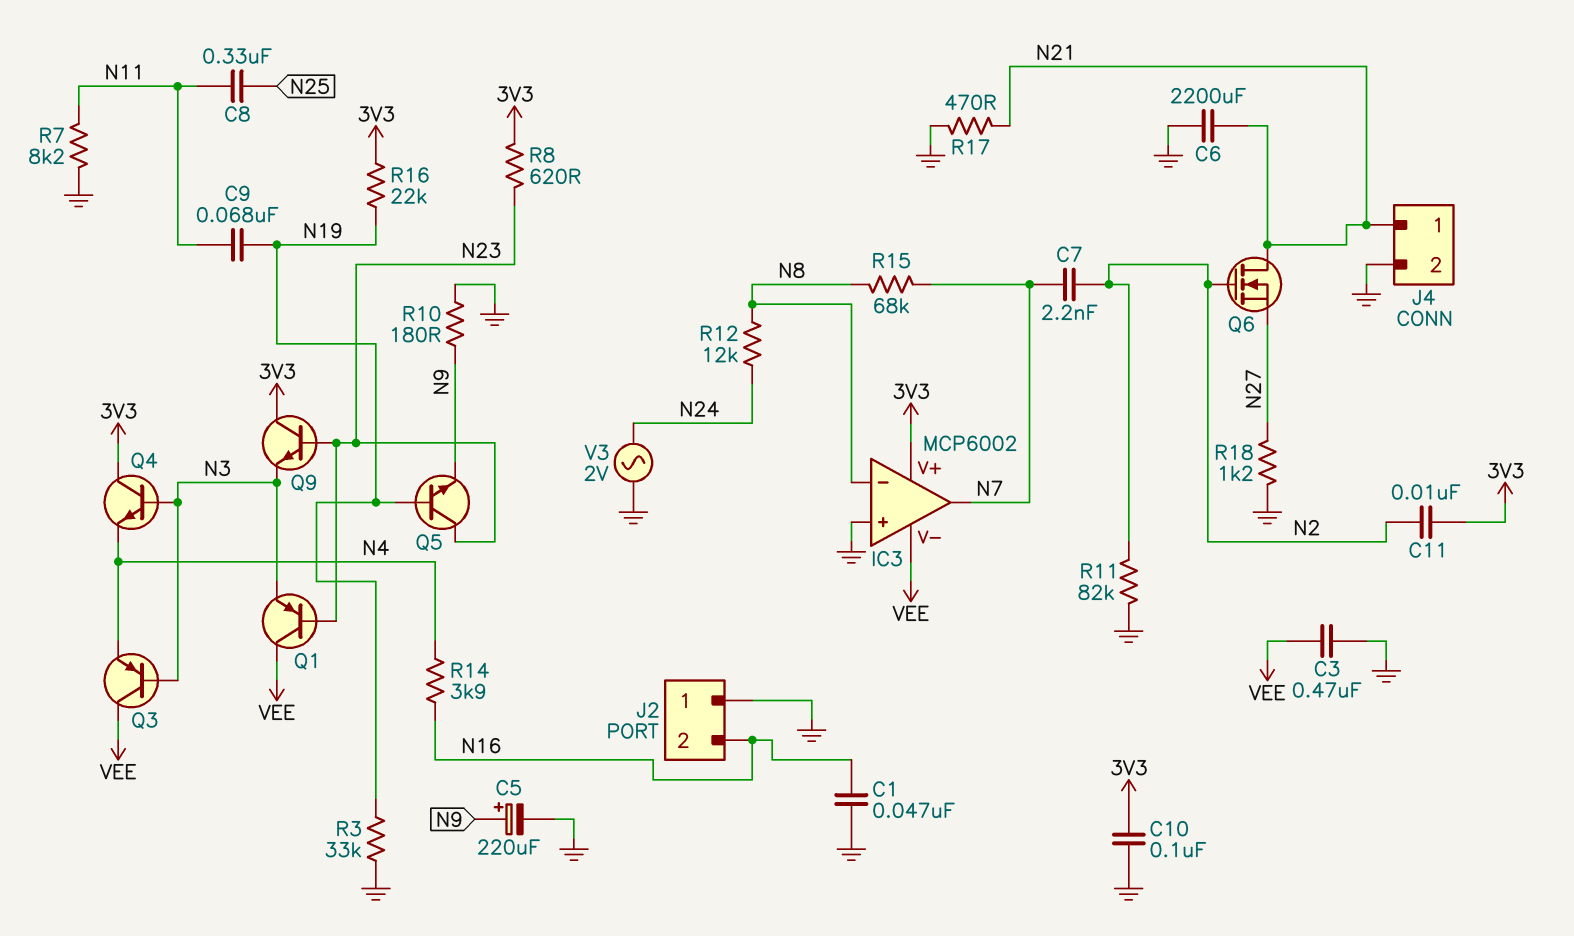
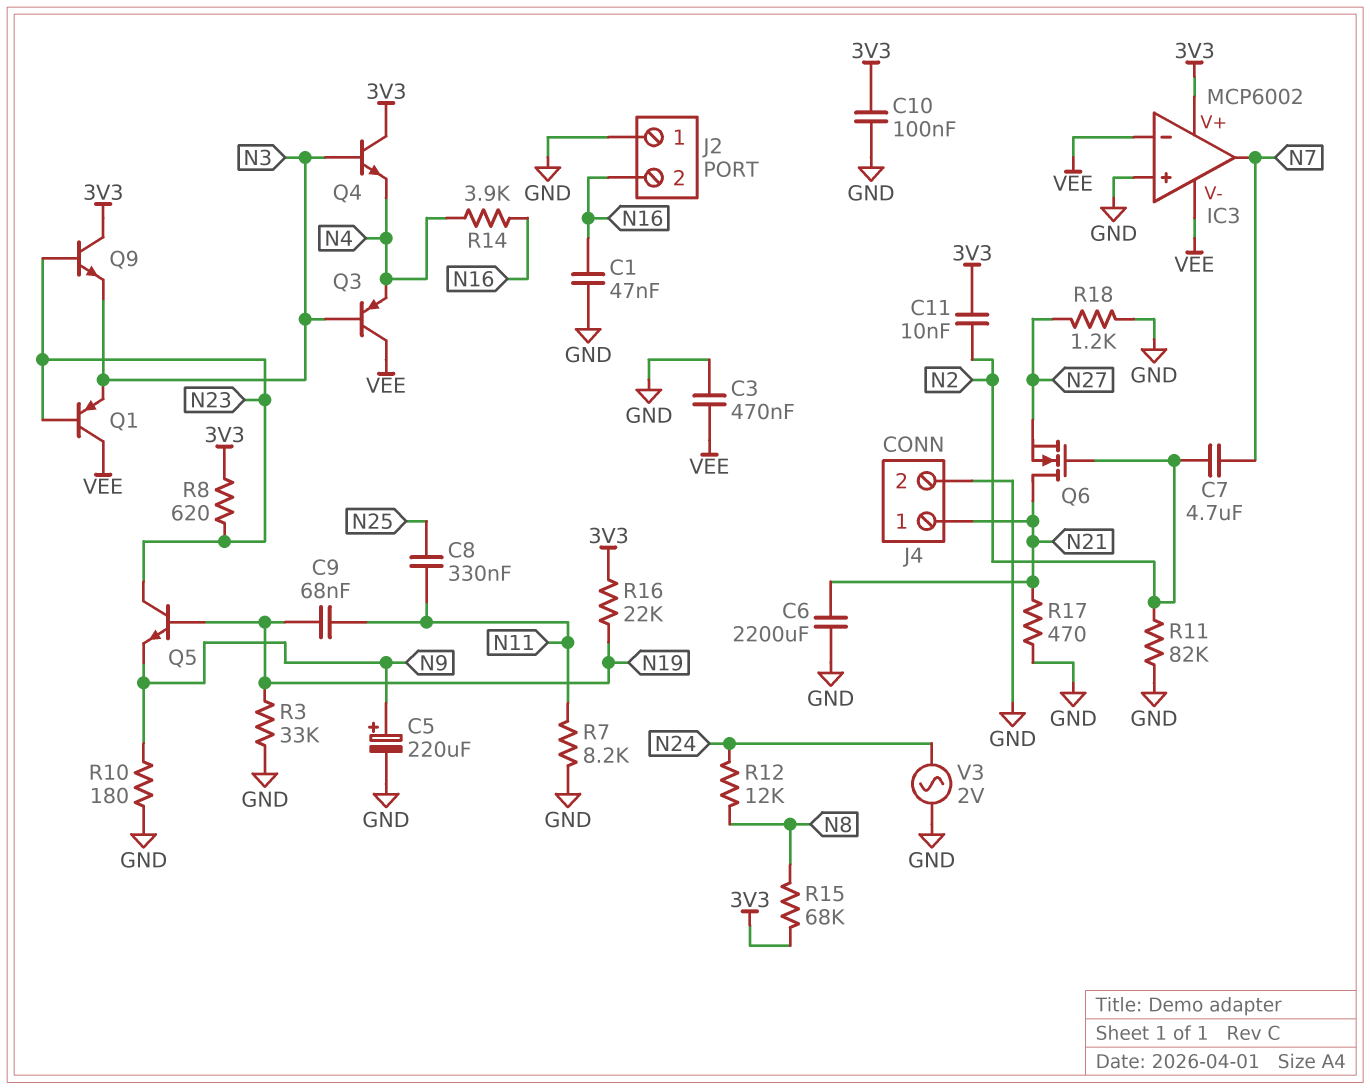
C7: 2.2nF (N2, N7) -> 4.7uF (N2, N7)
IC3 pin in-: N8 -> VEE
R15: 68k (N7, N8) -> 68k (3V3, N8)

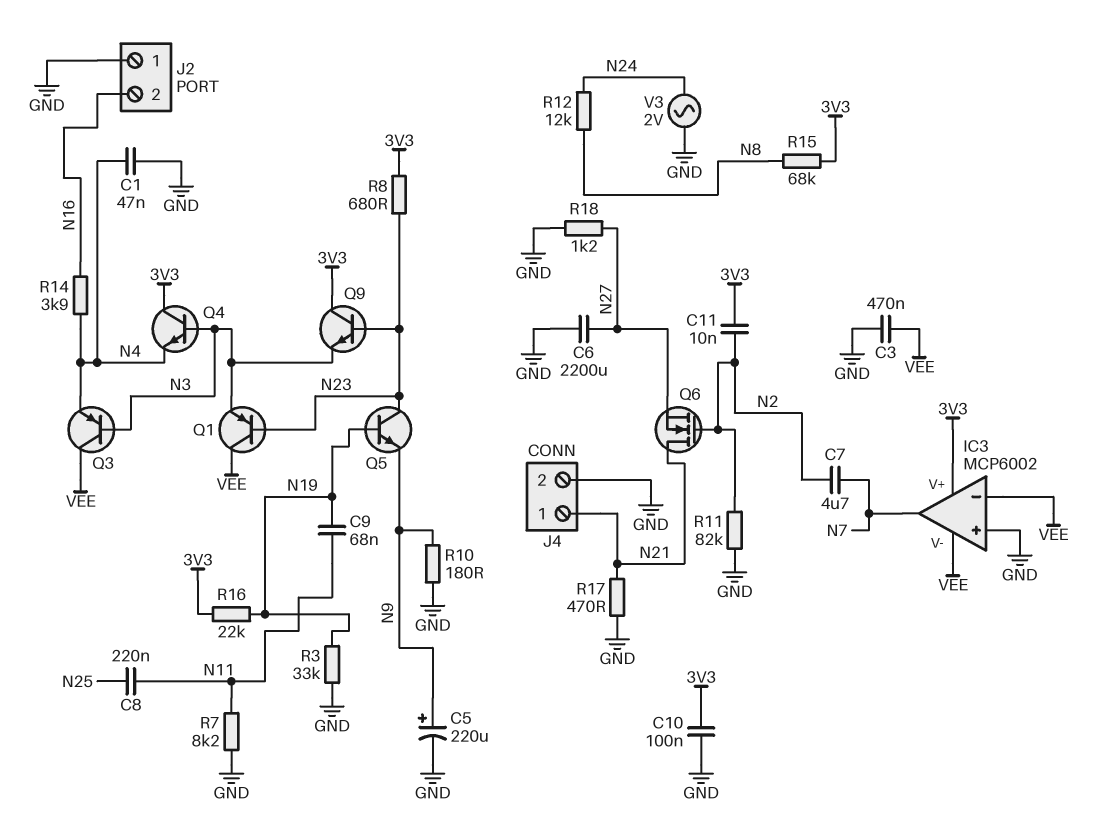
C1: 47nF (GND, N16) -> 47nF (GND, N4)
C6: 2200uF (GND, N21) -> 2200uF (GND, N27)
C8: 330nF (N11, N25) -> 220nF (N11, N25)
R8: 620 (3V3, N23) -> 680 (3V3, N23)

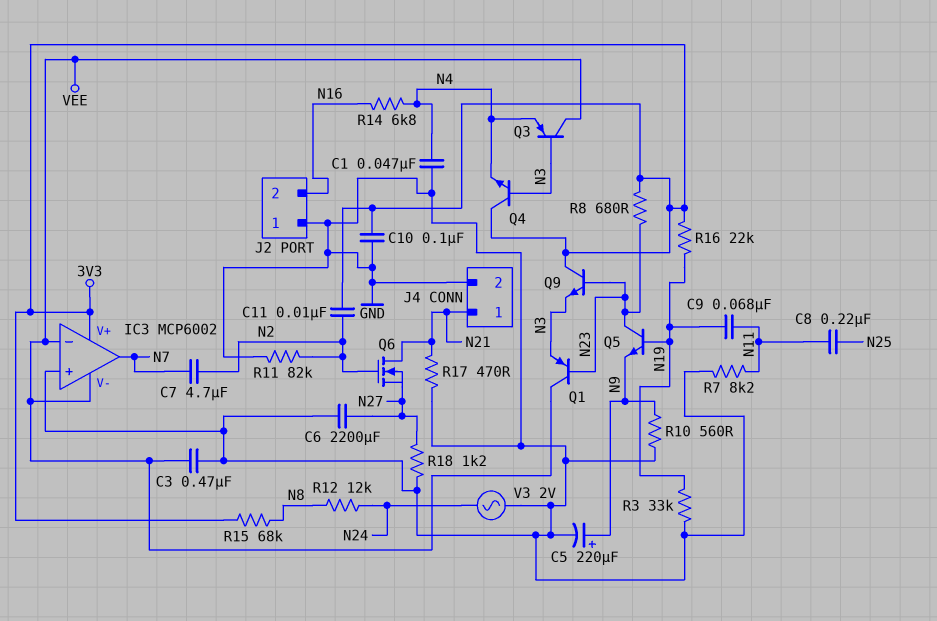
R10: 180 (GND, N9) -> 560 (GND, N9)
R14: 3.9k (N4, N16) -> 6.8k (N4, N16)

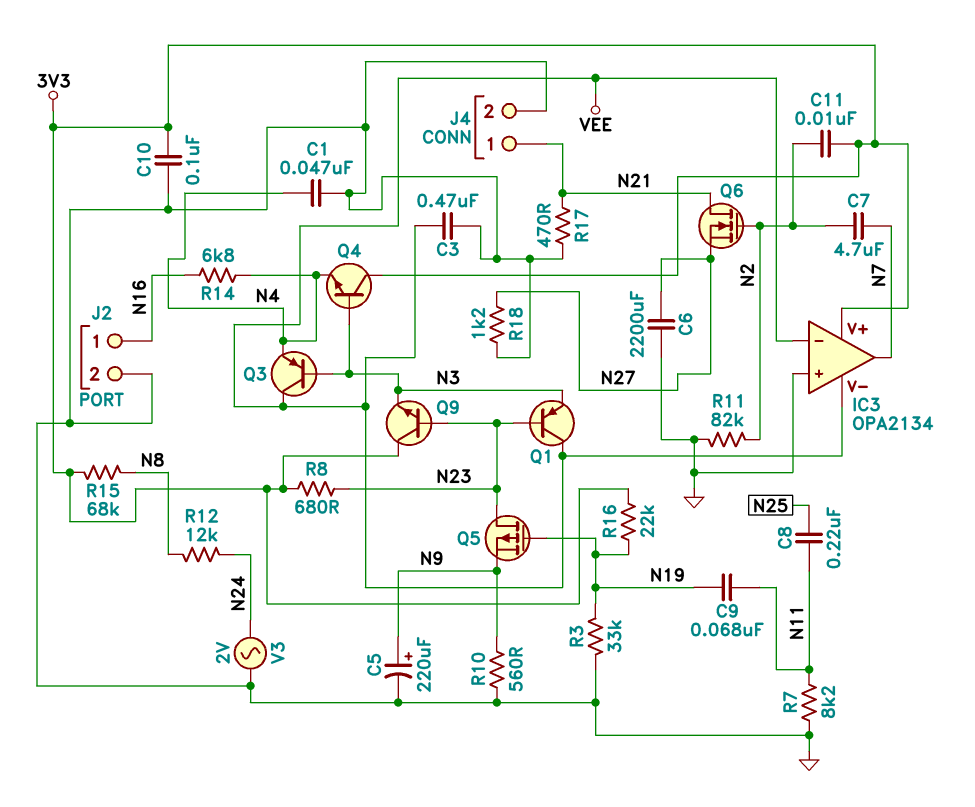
IC3: MCP6002 -> OPA2134
J2 pin 1: GND -> N16
J2 pin 2: N16 -> GND
Q5: NPN (B N19, C N23, E N9) -> PMOS (G N19, D N23, S N9)

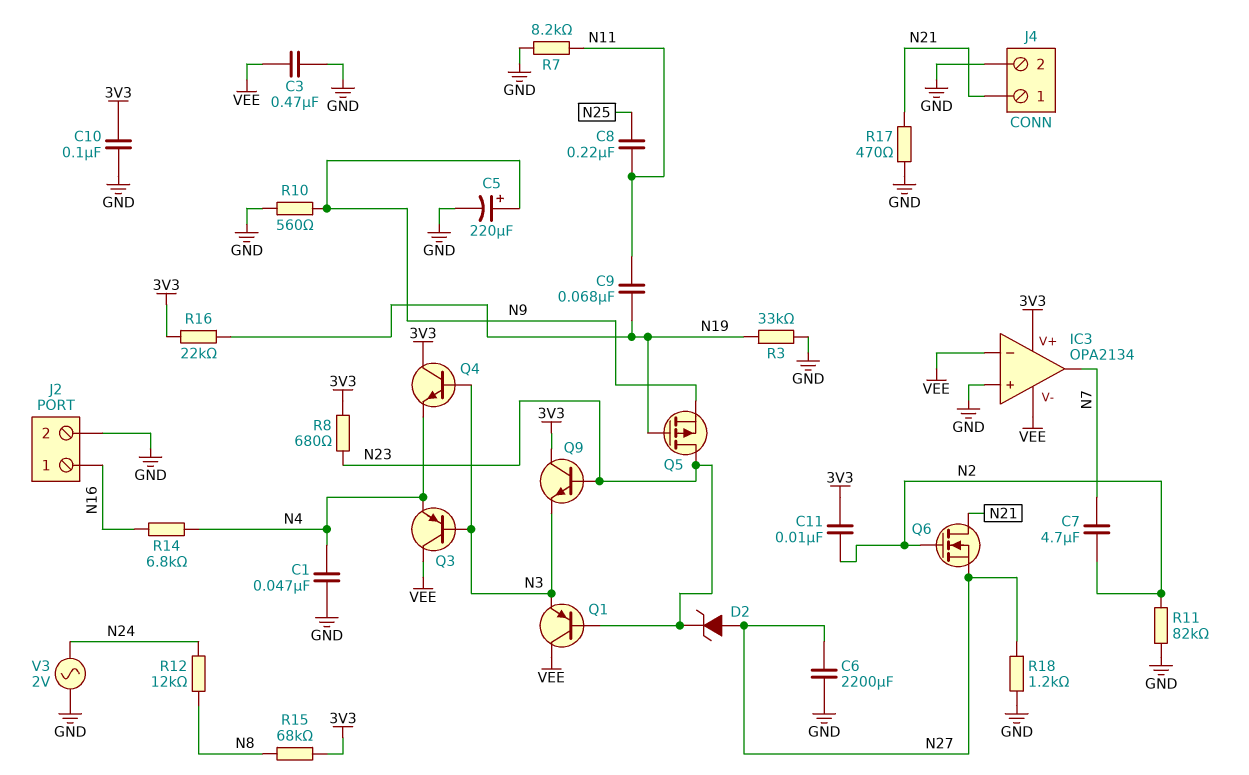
D2: none -> zener (A N27, K N23)

